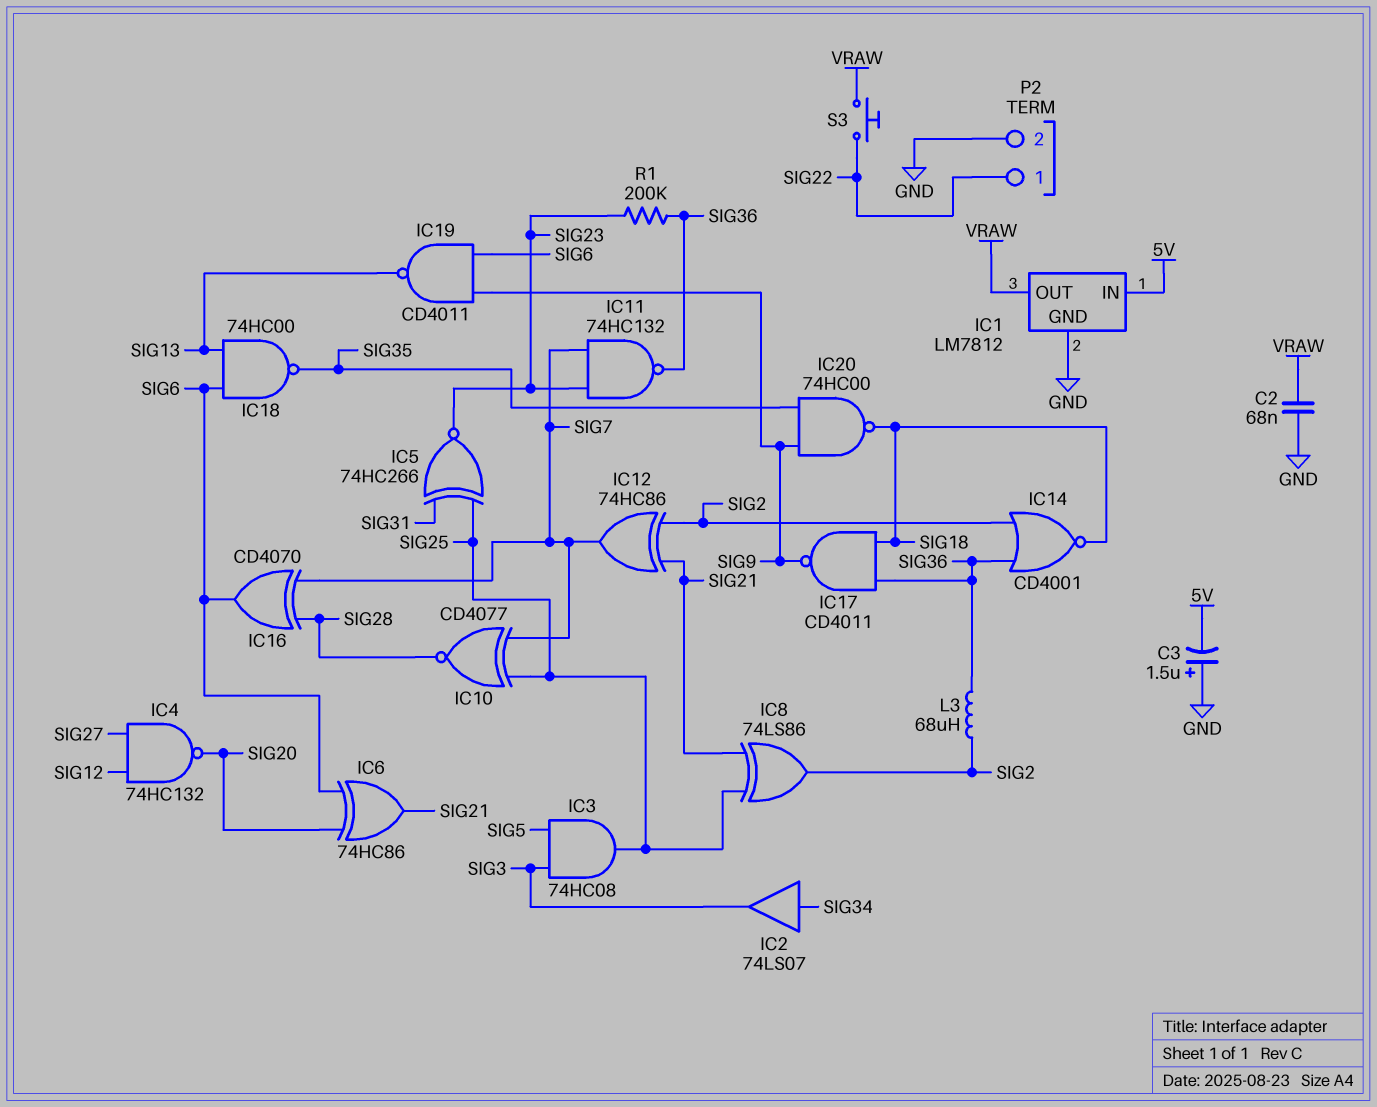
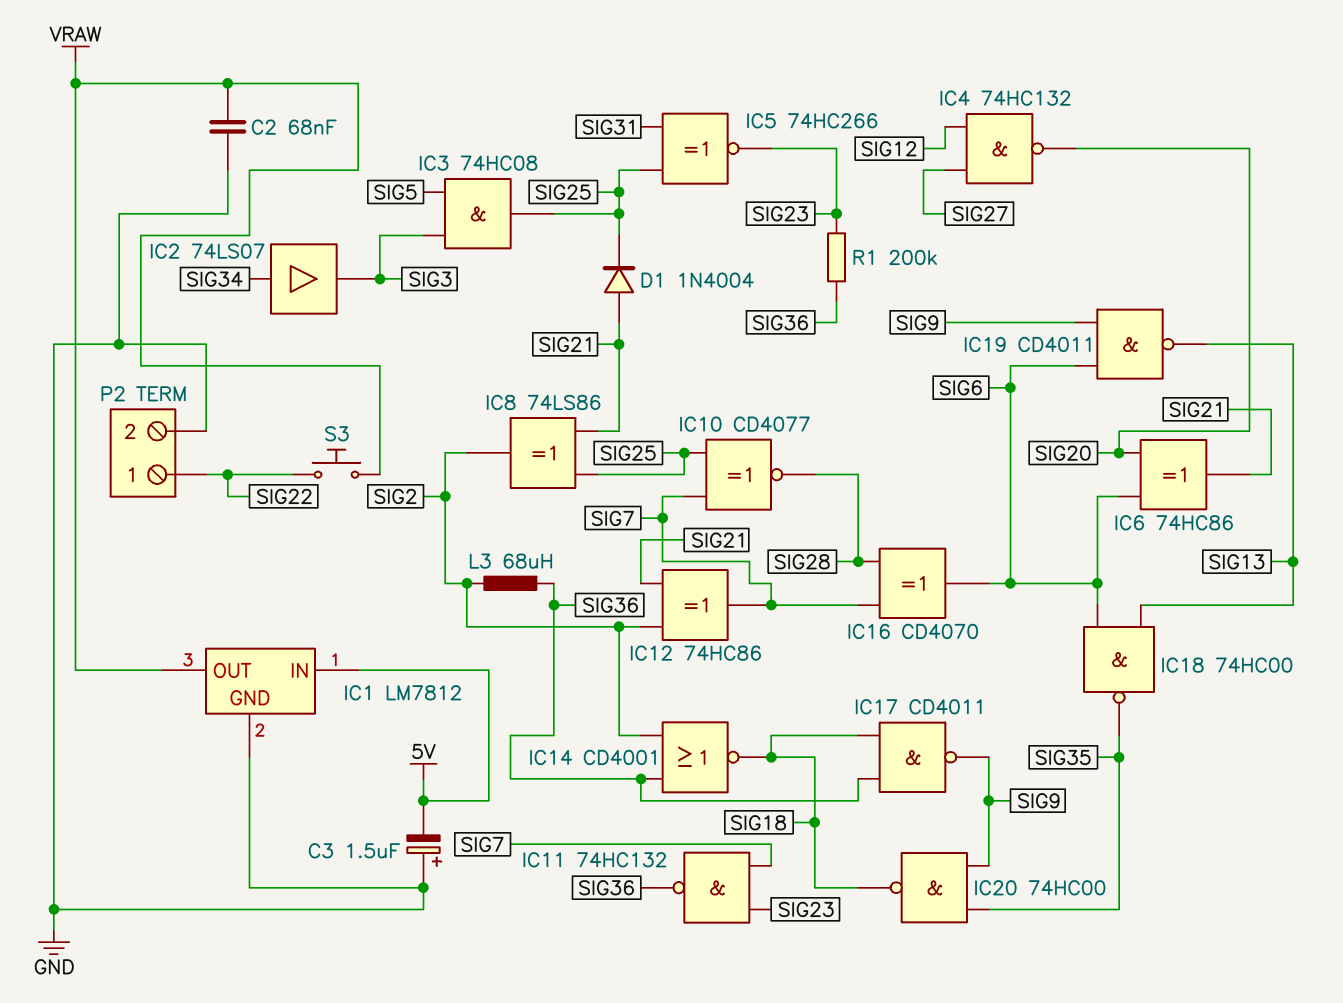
D1: none -> diode 1N4004 (A SIG21, K SIG25)

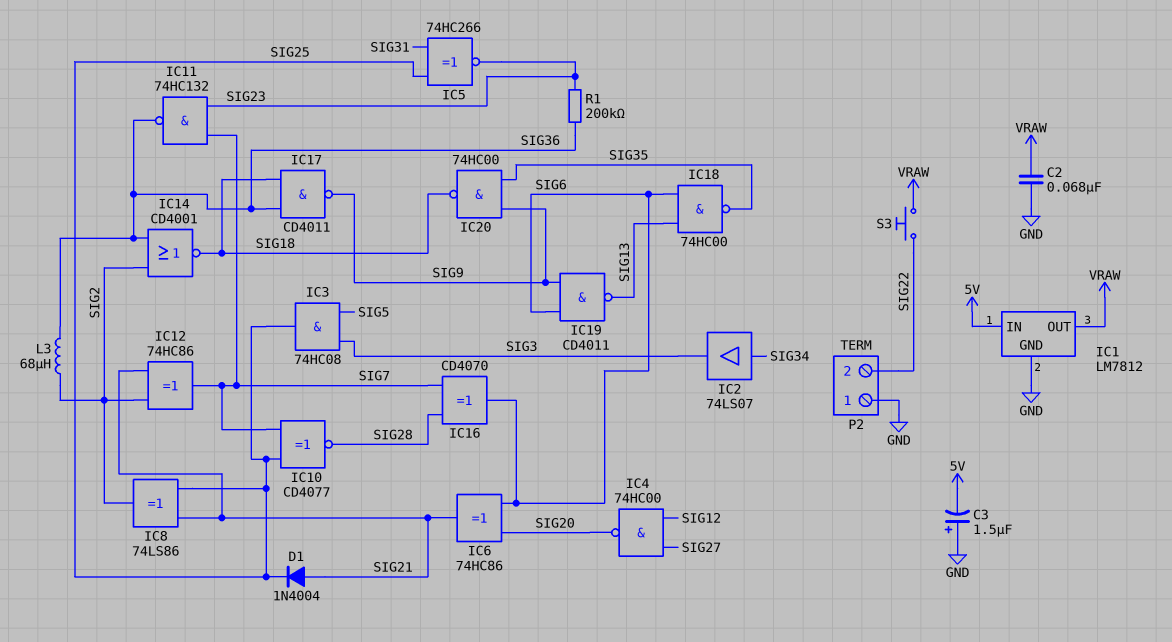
IC4: NAND 74HC132 (in SIG12, in SIG27, out SIG20) -> NAND 74HC00 (in SIG12, in SIG27, out SIG20)
P2 pin 1: SIG22 -> GND
P2 pin 2: GND -> SIG22

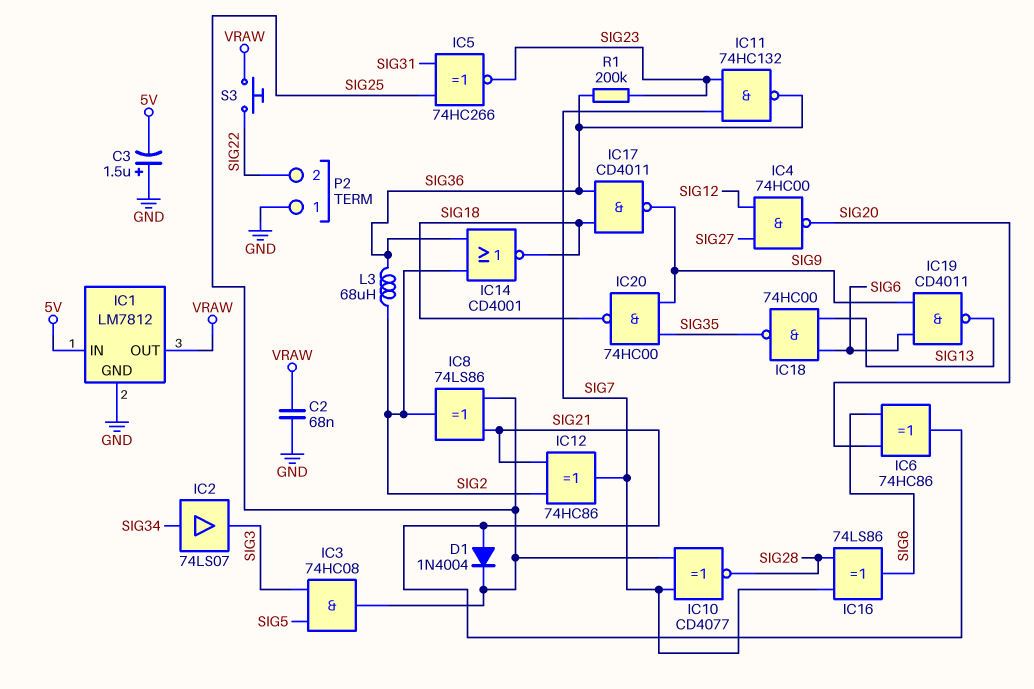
IC16: XOR CD4070 (in SIG7, in SIG28, out SIG6) -> XOR 74LS86 (in SIG7, in SIG28, out SIG6)

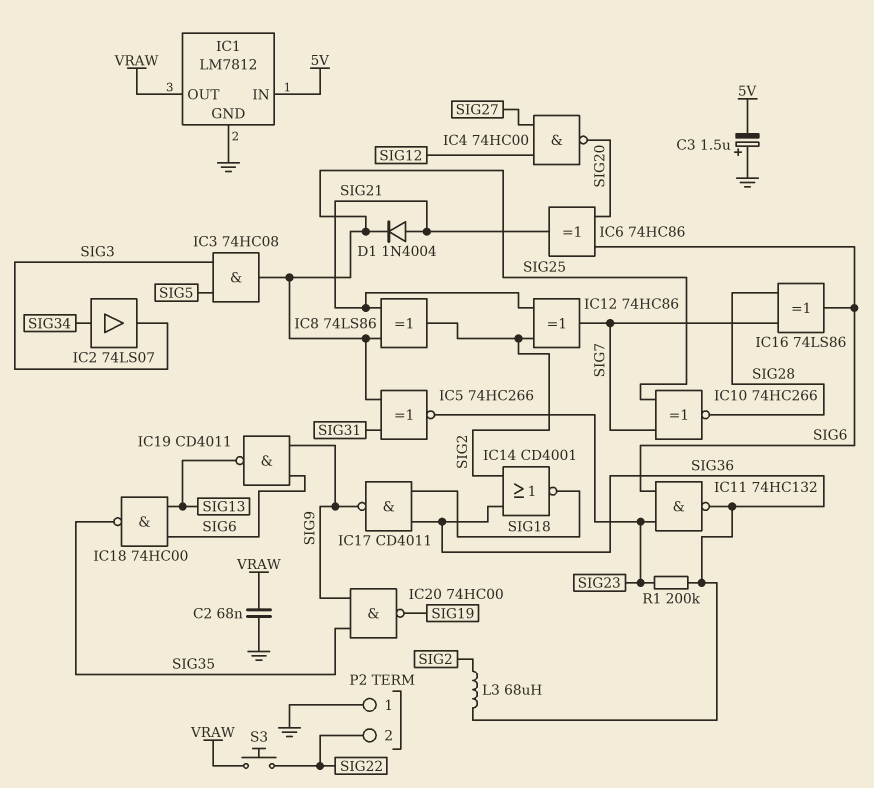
IC10: XNOR CD4077 (in SIG7, in SIG25, out SIG28) -> XNOR 74HC266 (in SIG7, in SIG25, out SIG28)
IC11: NAND 74HC132 (in SIG7, in SIG23, out SIG36) -> NAND 74HC132 (in SIG6, in SIG23, out SIG36)
IC20: NAND 74HC00 (in SIG9, in SIG35, out SIG18) -> NAND 74HC00 (in SIG9, in SIG35, out SIG19)

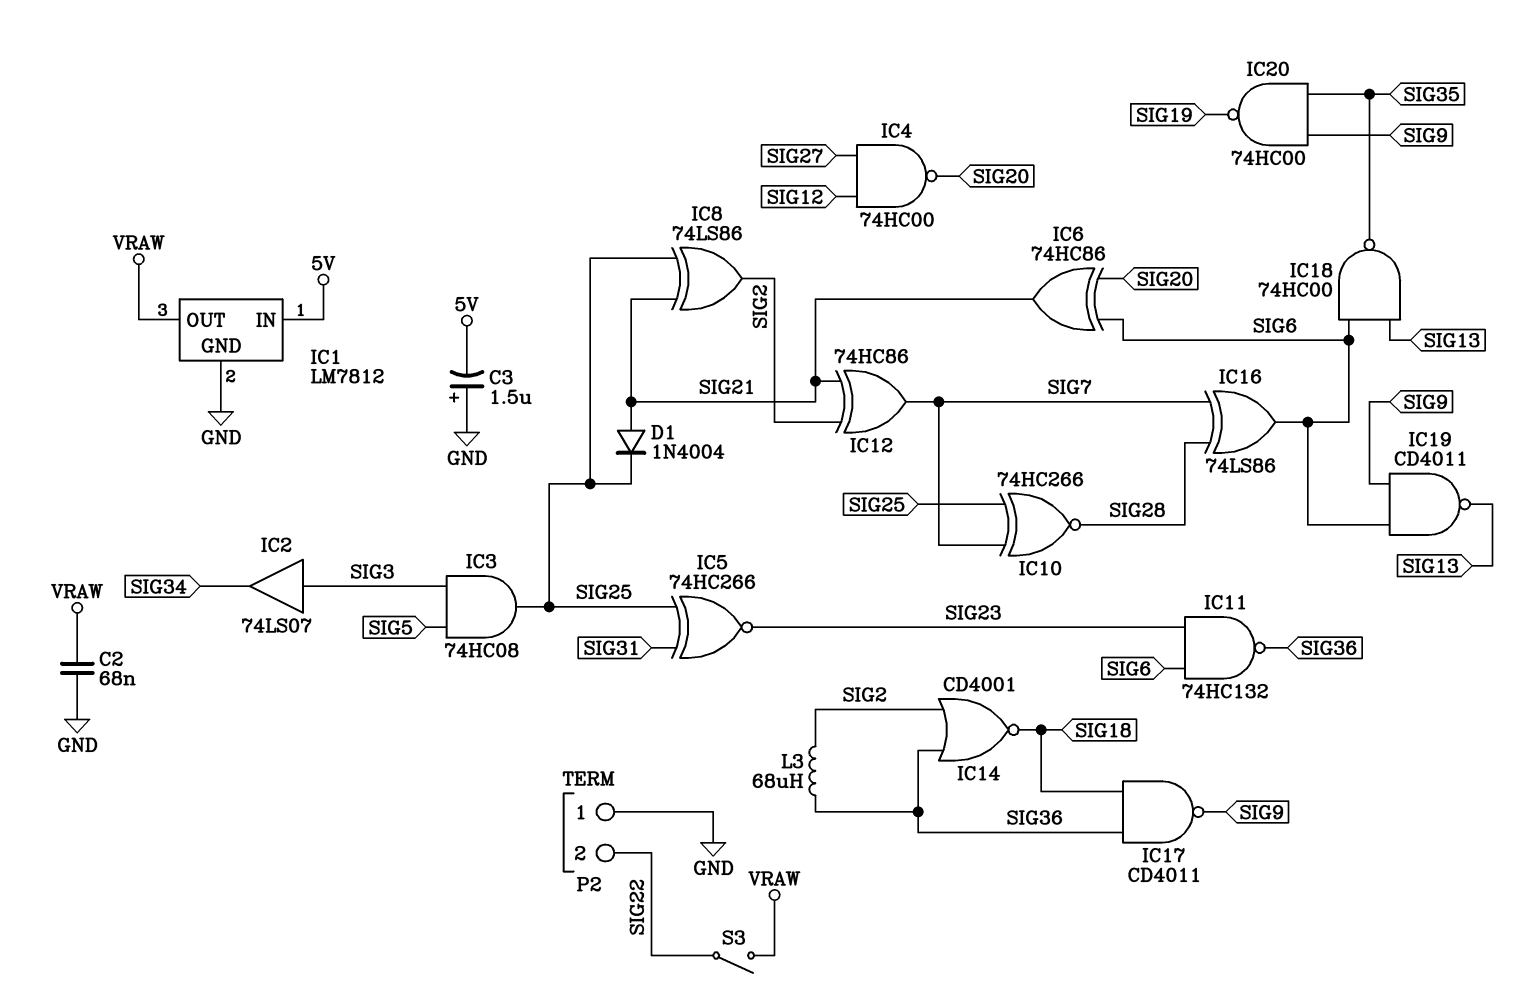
IC2: buffer 74LS07 (in SIG34, out SIG3) -> buffer 74LS07 (in SIG3, out SIG34)
R1: 200k (SIG23, SIG36) -> none
S3: button (SIG22, VRAW) -> switch (SIG22, VRAW)

